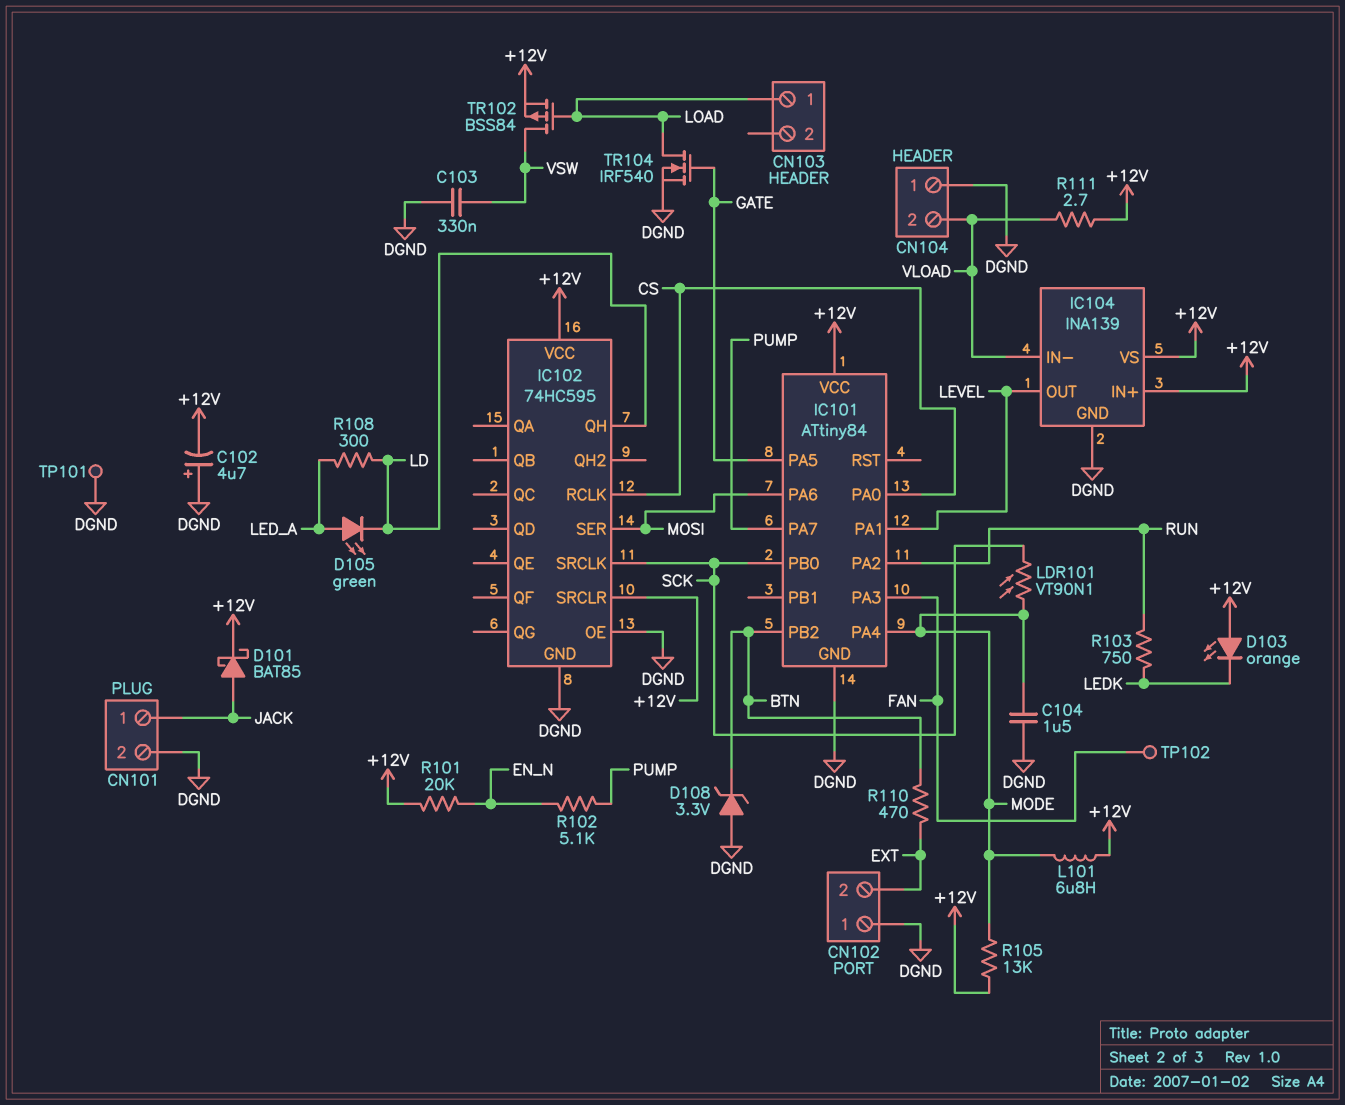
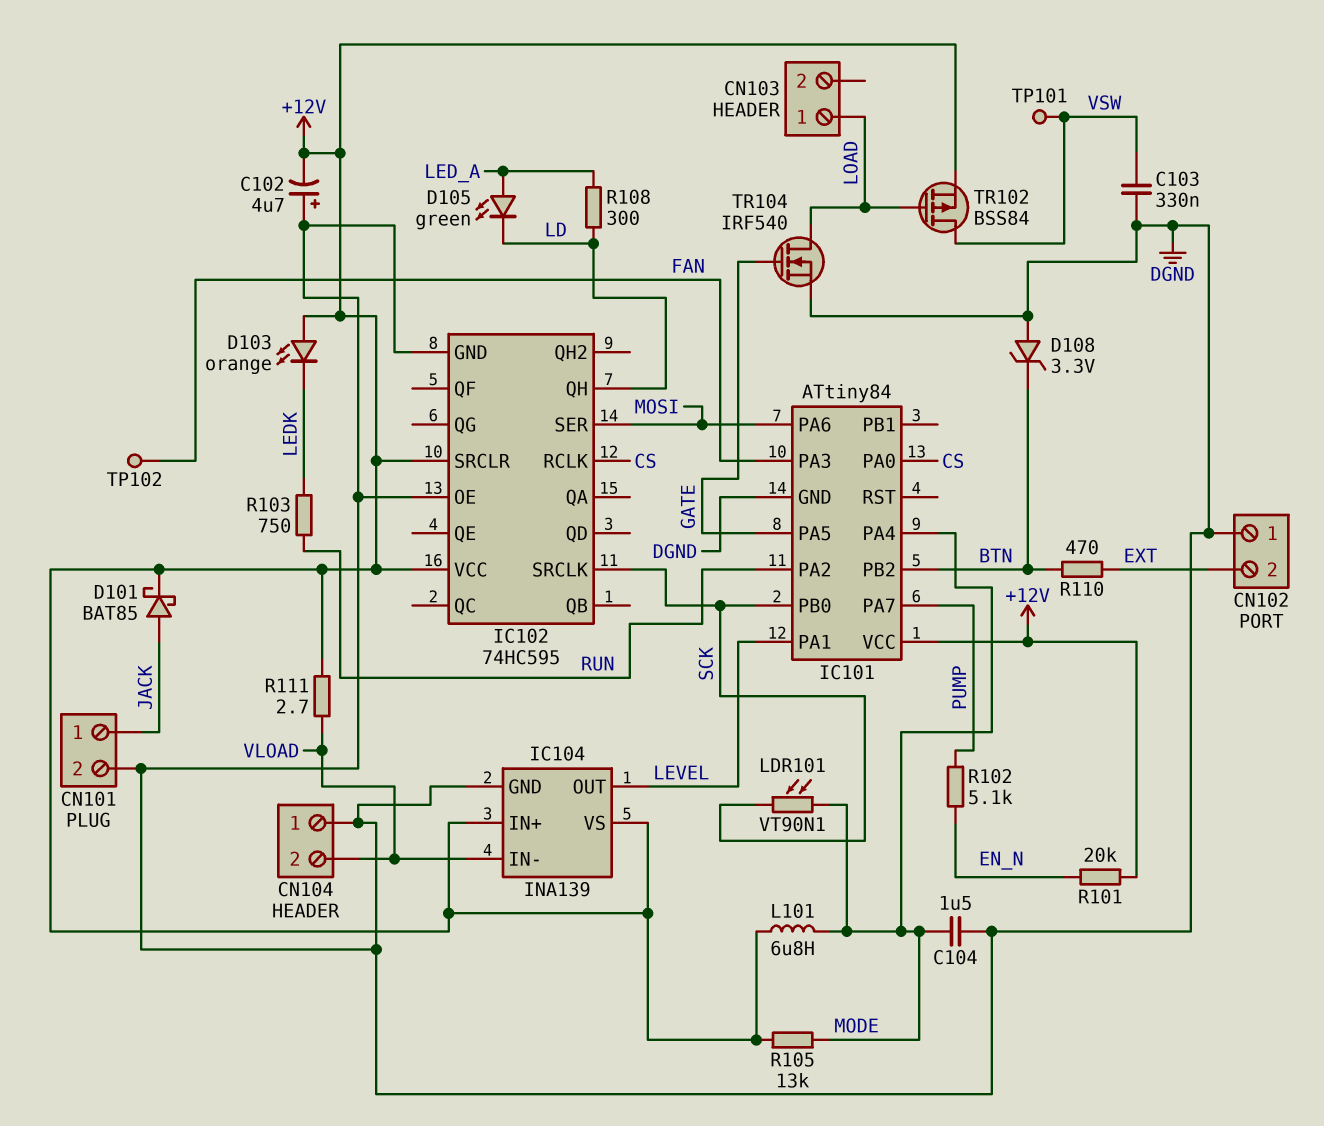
TP101: test point (DGND) -> test point (VSW)

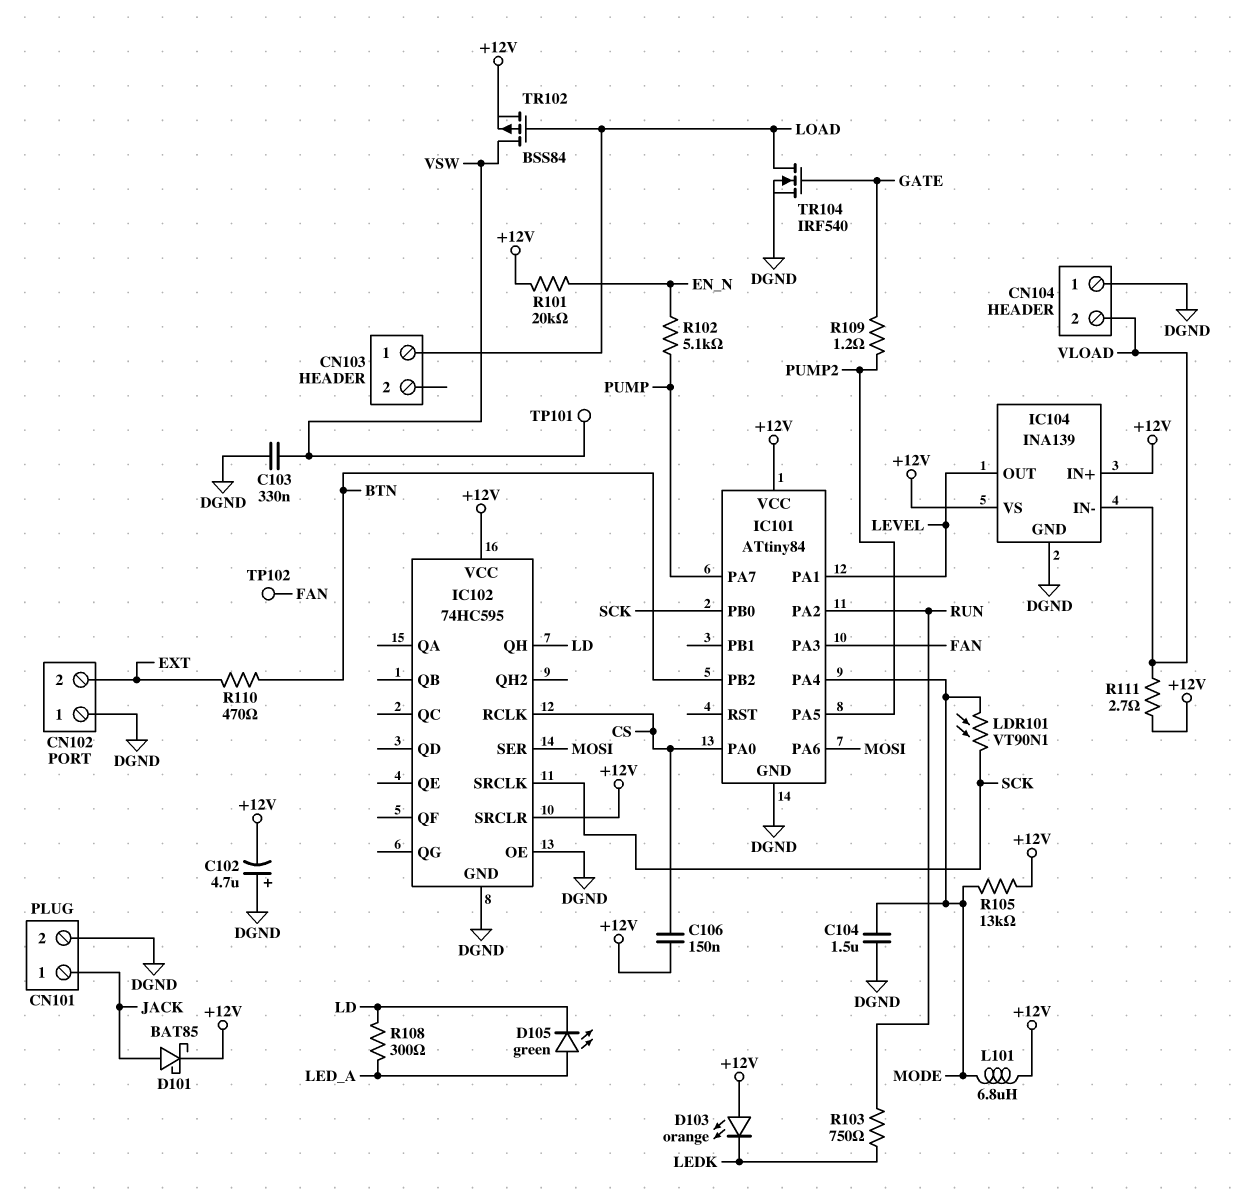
C106: none -> 150nF (+12V, CS)
D108: zener 3.3V (A DGND, K BTN) -> none
IC101 pin PA5: GATE -> PUMP2
R109: none -> 1.2 (GATE, PUMP2)

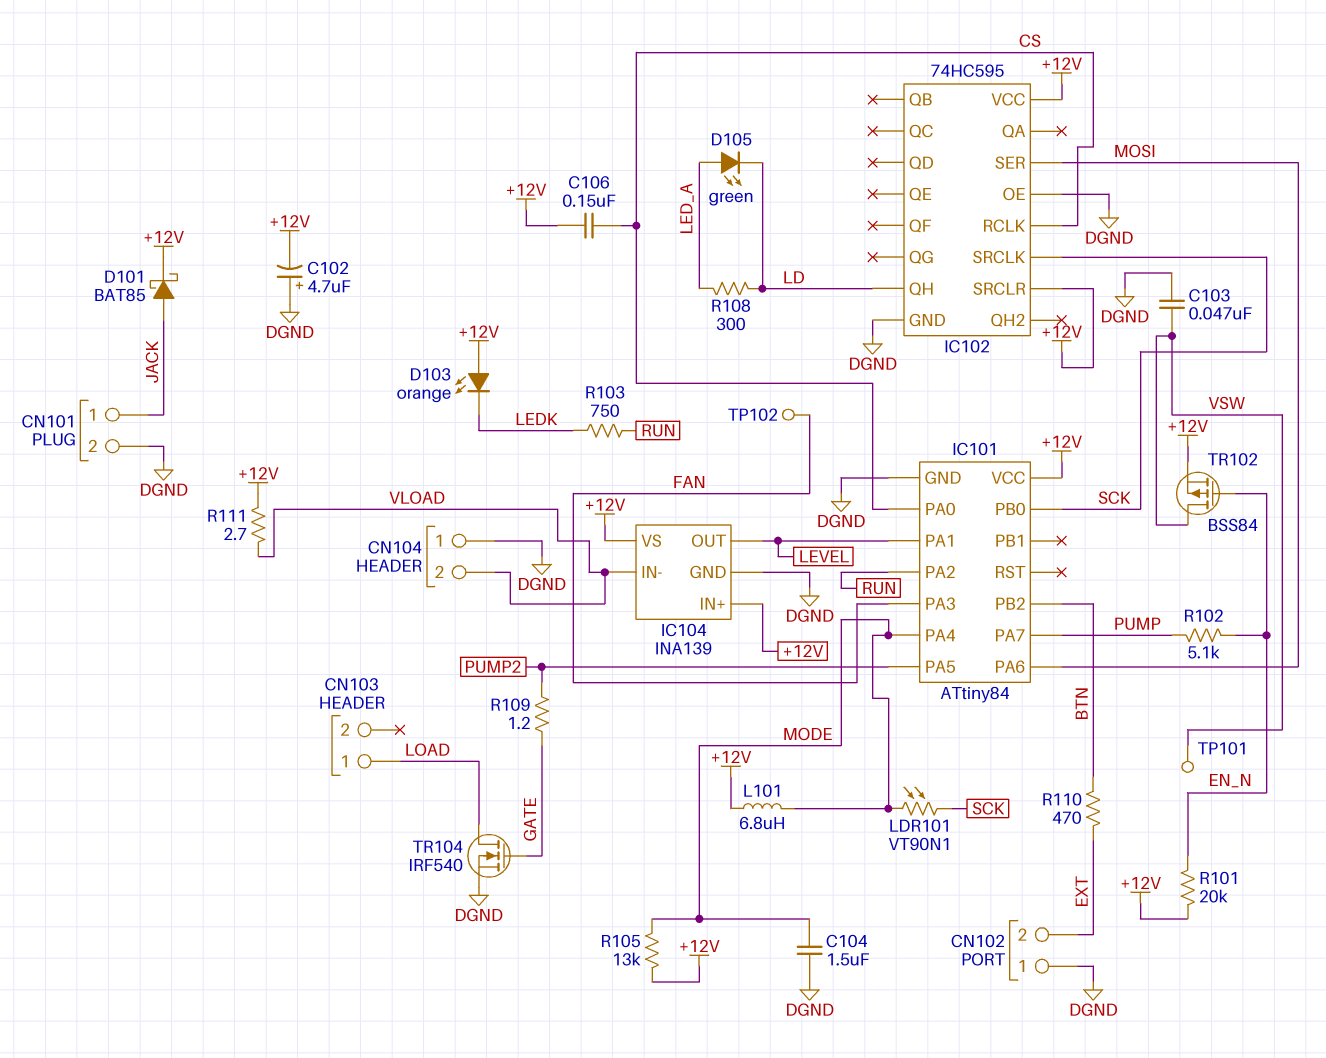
C103: 330nF (DGND, VSW) -> 47nF (DGND, VSW)
TR102: PMOS BSS84 (G LOAD, D VSW, S +12V) -> PMOS BSS84 (G EN_N, D VSW, S +12V)

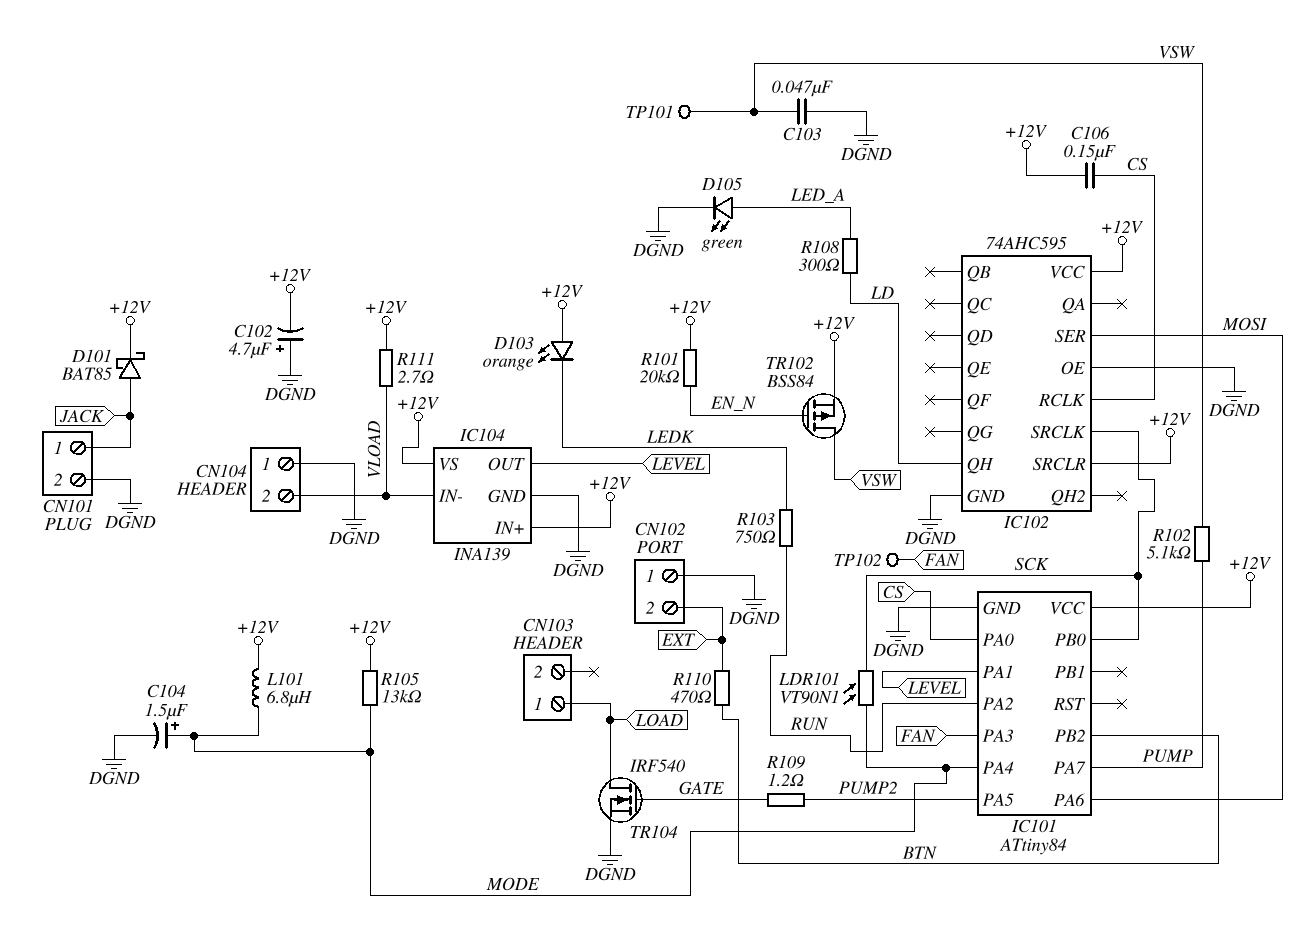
C104: 1.5uF (DGND, MODE) -> 1.5uF (plus MODE, minus DGND)
D105: LED green (A LED_A, K LD) -> LED green (A LED_A, K DGND)
IC102: 74HC595 -> 74AHC595
R102: 5.1k (EN_N, PUMP) -> 5.1k (PUMP, VSW)

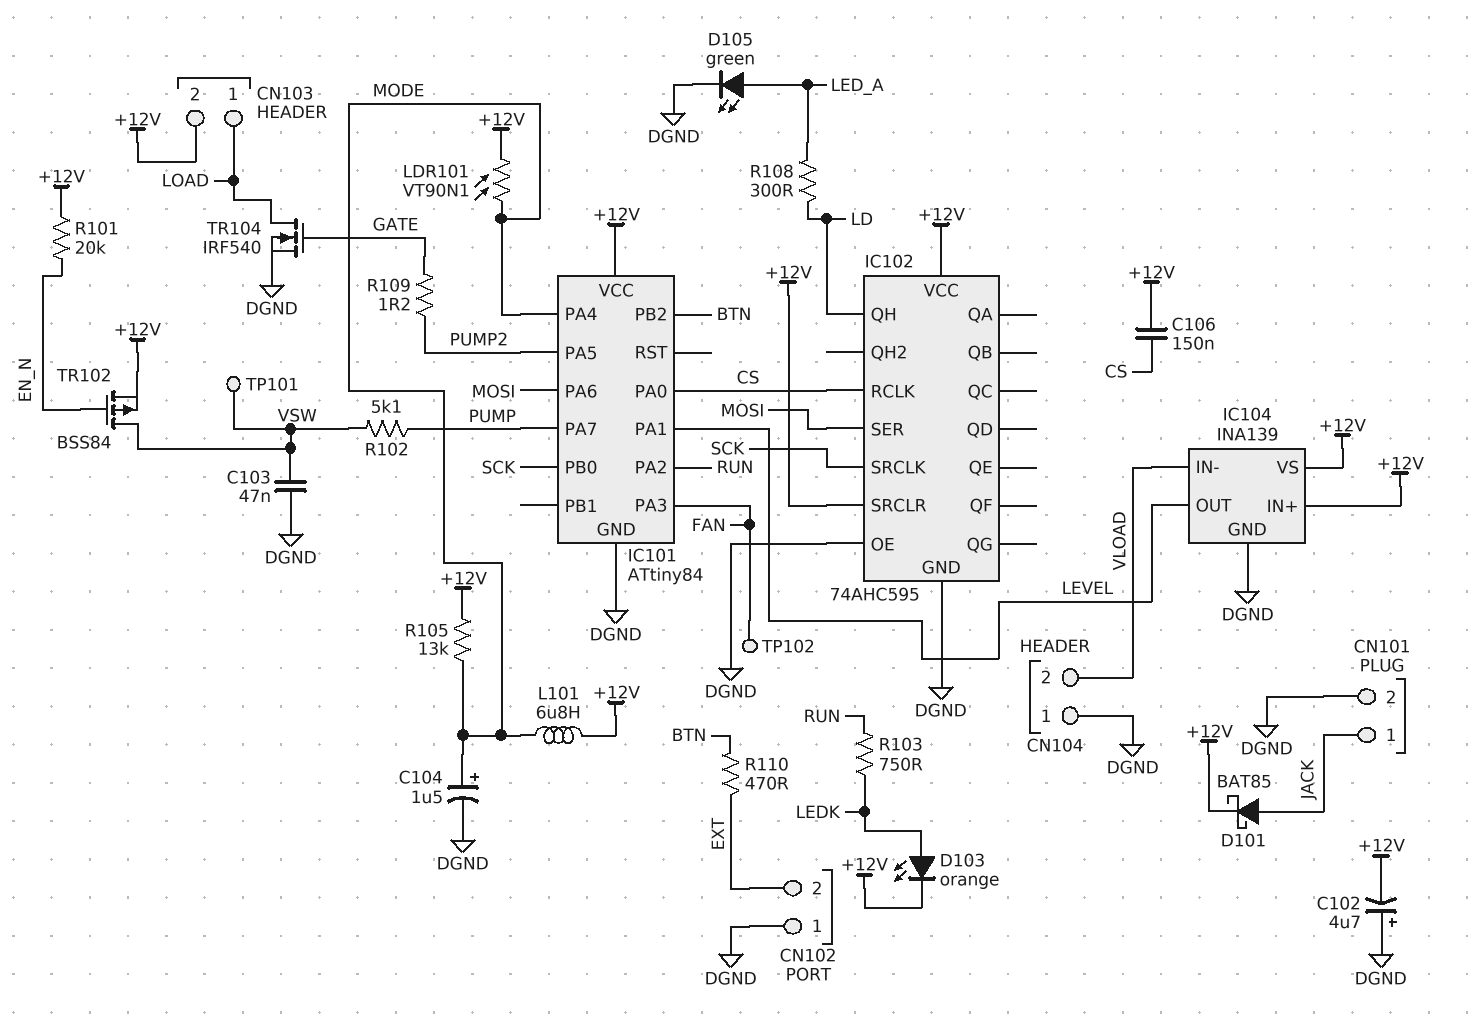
CN103 pin 2: none -> +12V
D103: LED orange (A +12V, K LEDK) -> LED orange (A LEDK, K +12V)
LDR101: VT90N1 (MODE, SCK) -> VT90N1 (+12V, MODE)
R111: 2.7 (+12V, VLOAD) -> none

